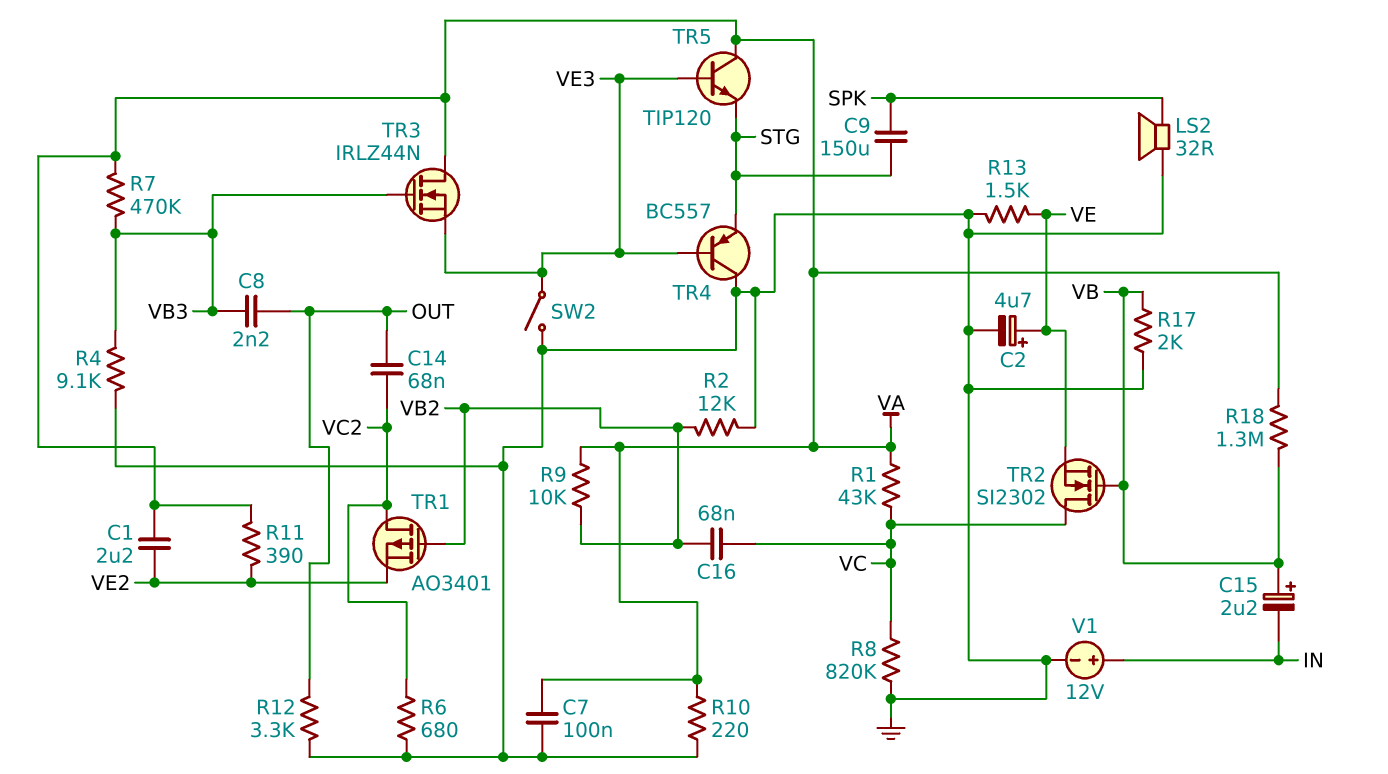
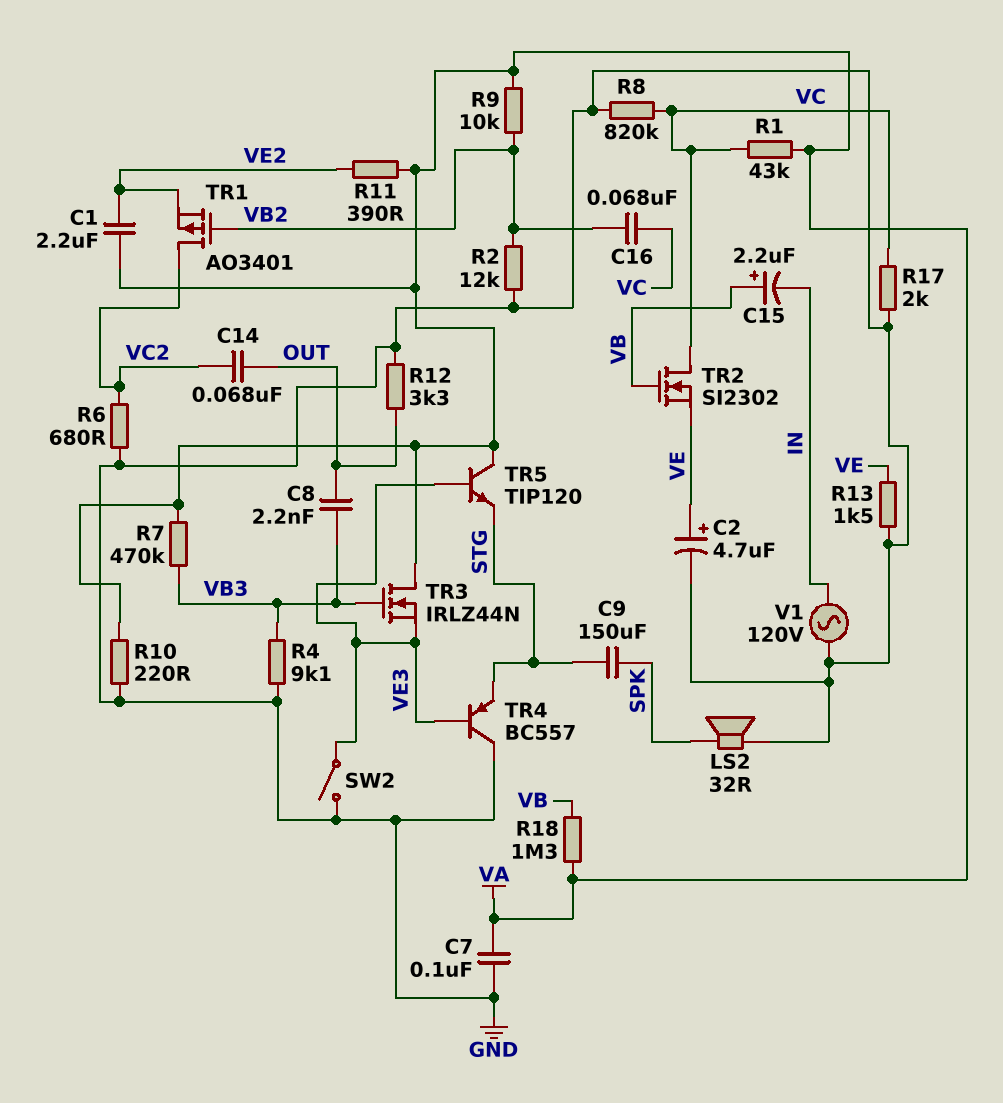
R17: 2k (GND, VB) -> 2k (GND, VC)
V1: 12V (plus IN, minus GND) -> AC 120V (GND, IN)

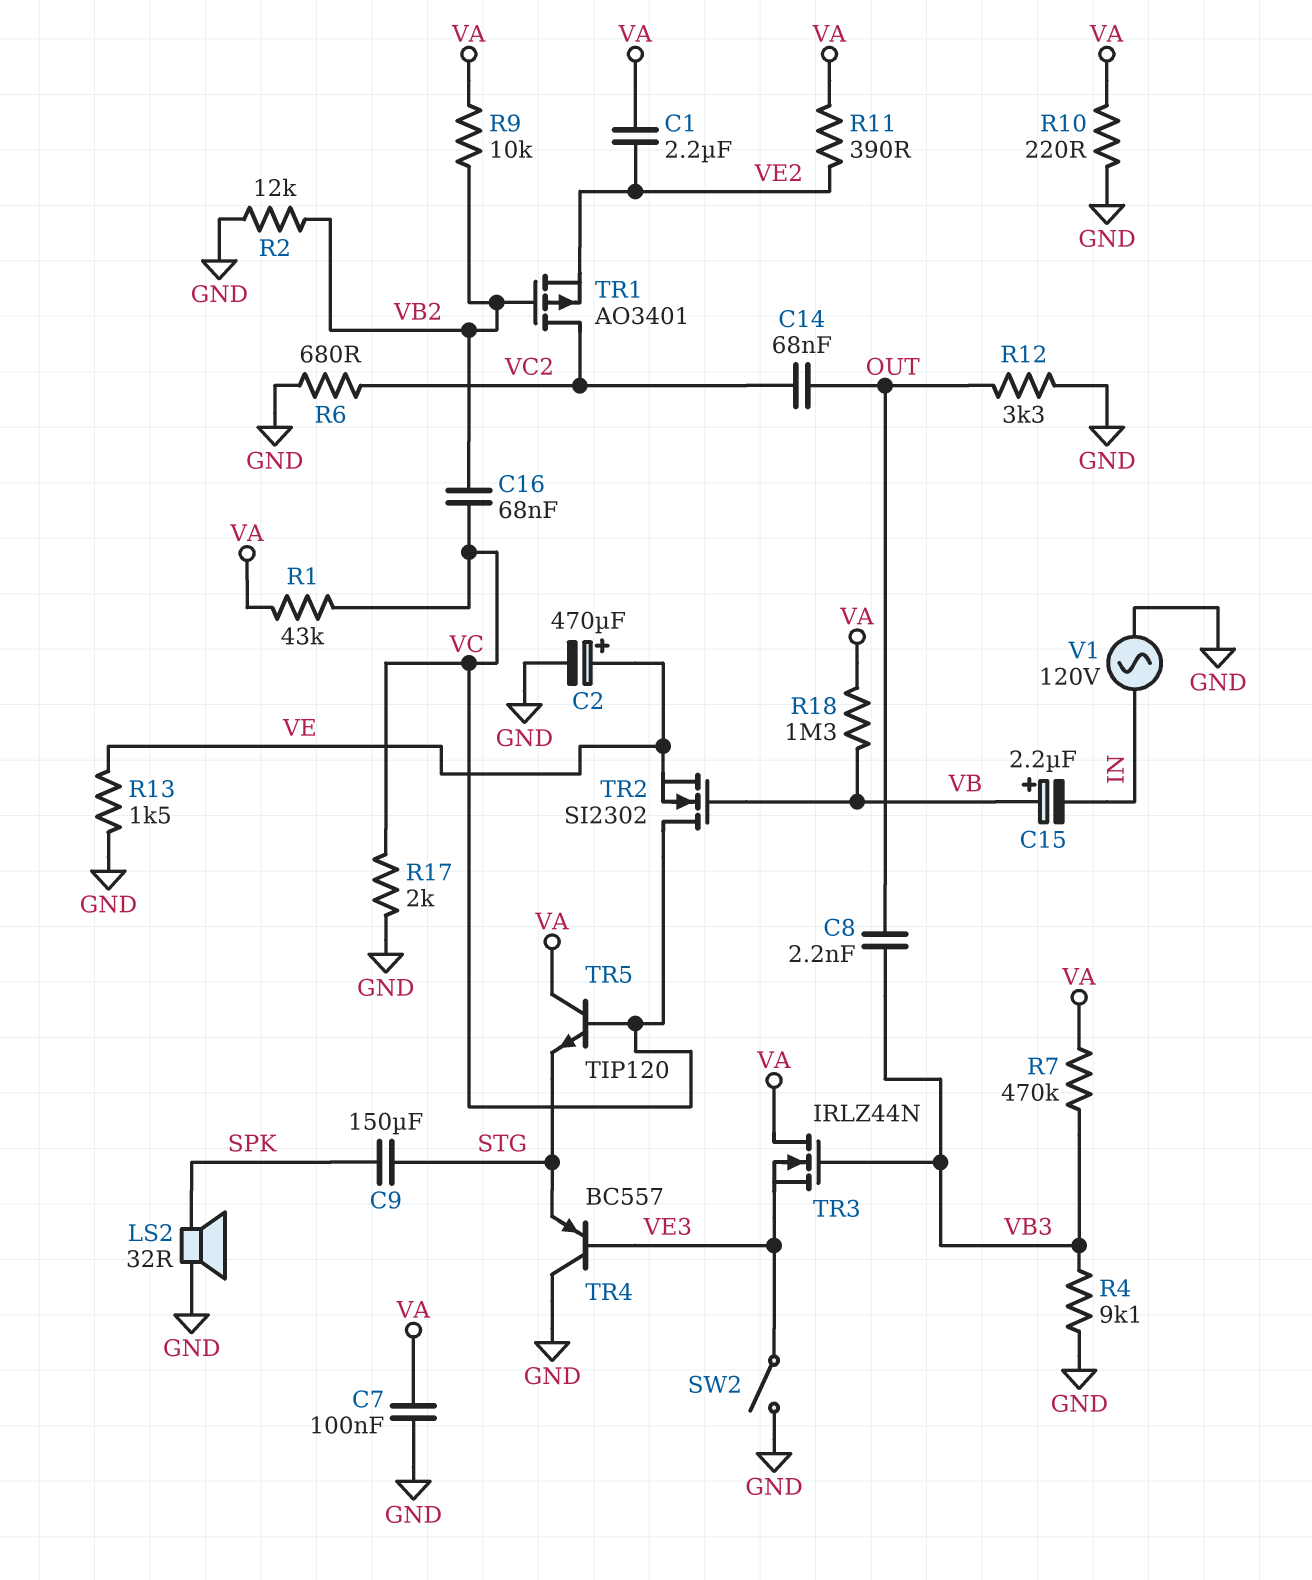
C2: 4.7uF (plus VE, minus GND) -> 470uF (plus VE, minus GND)
R8: 820k (GND, VC) -> none
TR5: NPN TIP120 (B VE3, C VA, E STG) -> NPN TIP120 (B VC, C VA, E STG)

